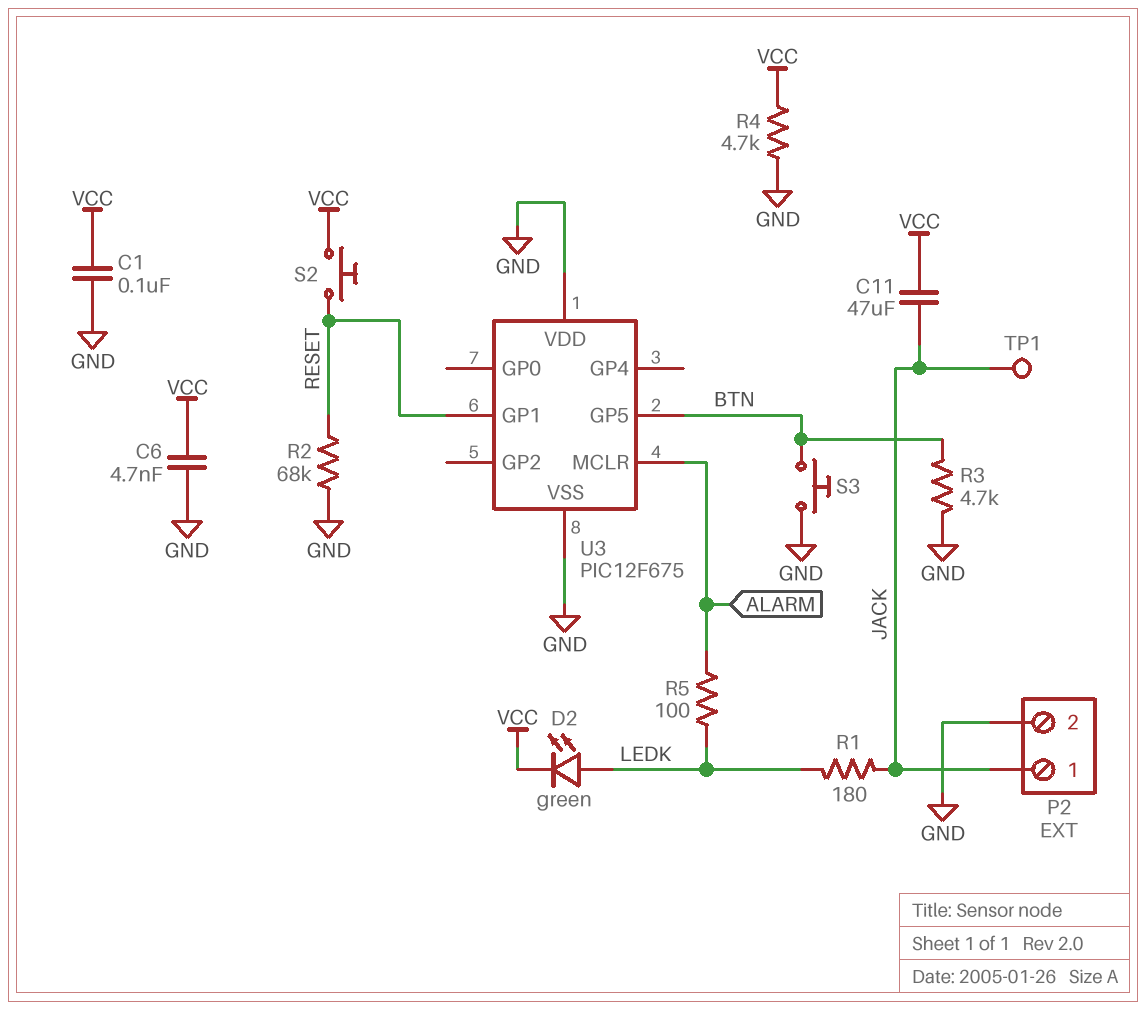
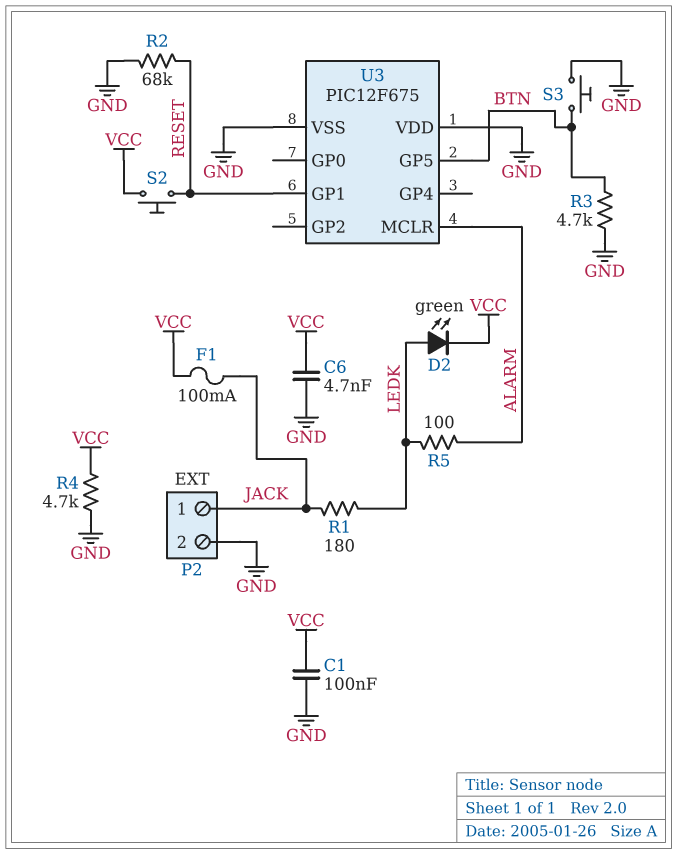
C11: 47uF (JACK, VCC) -> none
F1: none -> 100mA (JACK, VCC)
TP1: test point (JACK) -> none

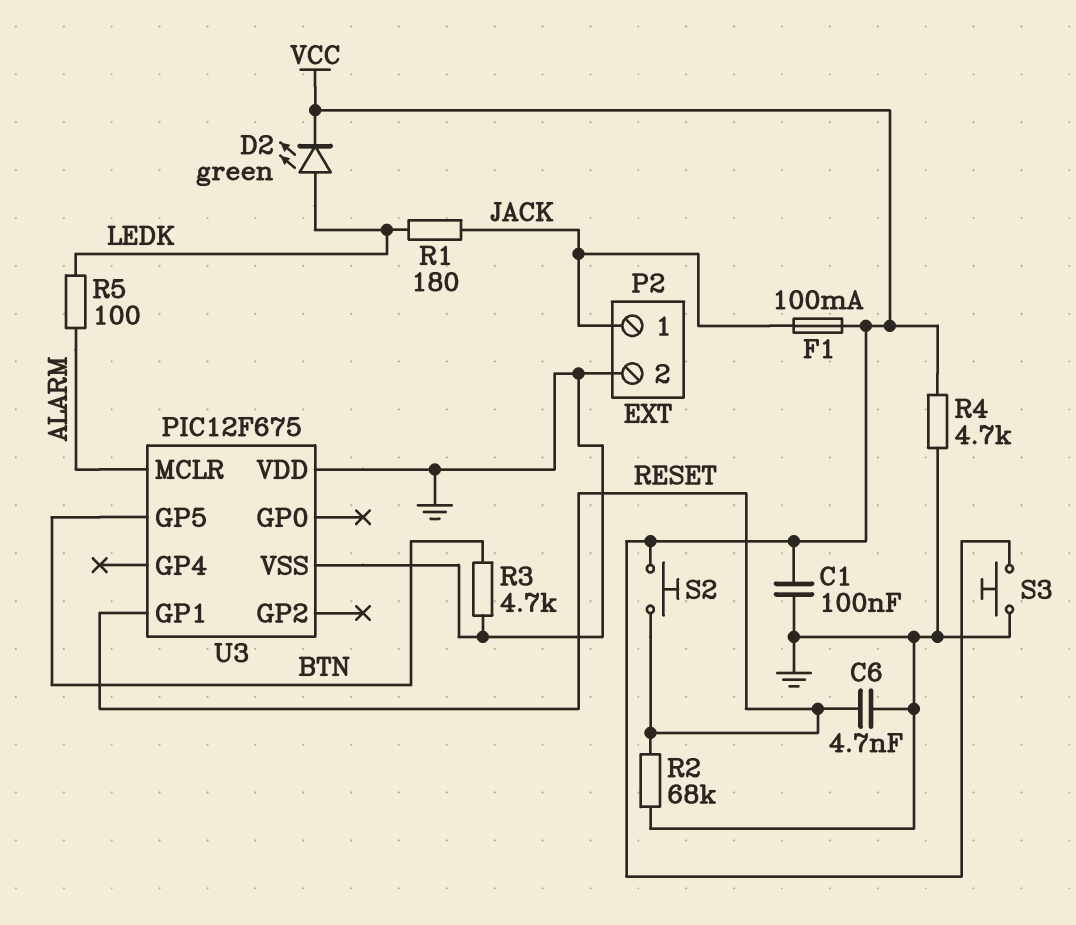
C6: 4.7nF (GND, VCC) -> 4.7nF (GND, RESET)
S3: button (BTN, GND) -> button (GND, VCC)

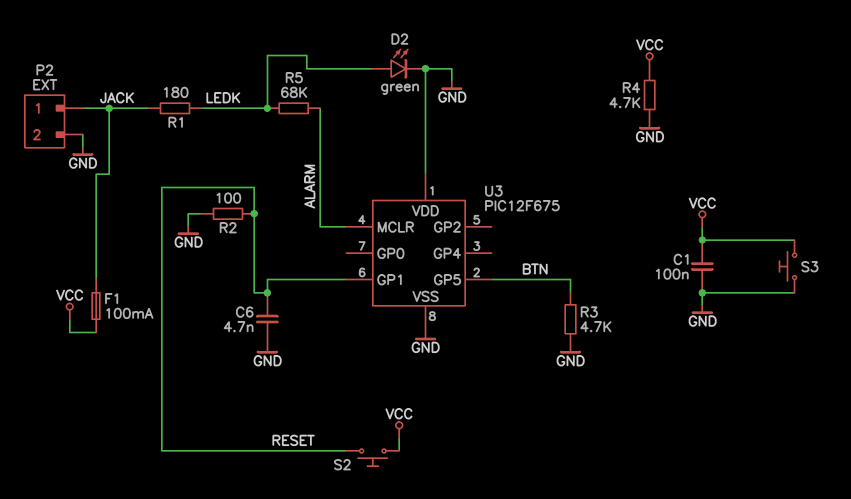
D2: LED green (A LEDK, K VCC) -> LED green (A LEDK, K GND)
R2: 68k (GND, RESET) -> 100 (GND, RESET)
R5: 100 (ALARM, LEDK) -> 68k (ALARM, LEDK)

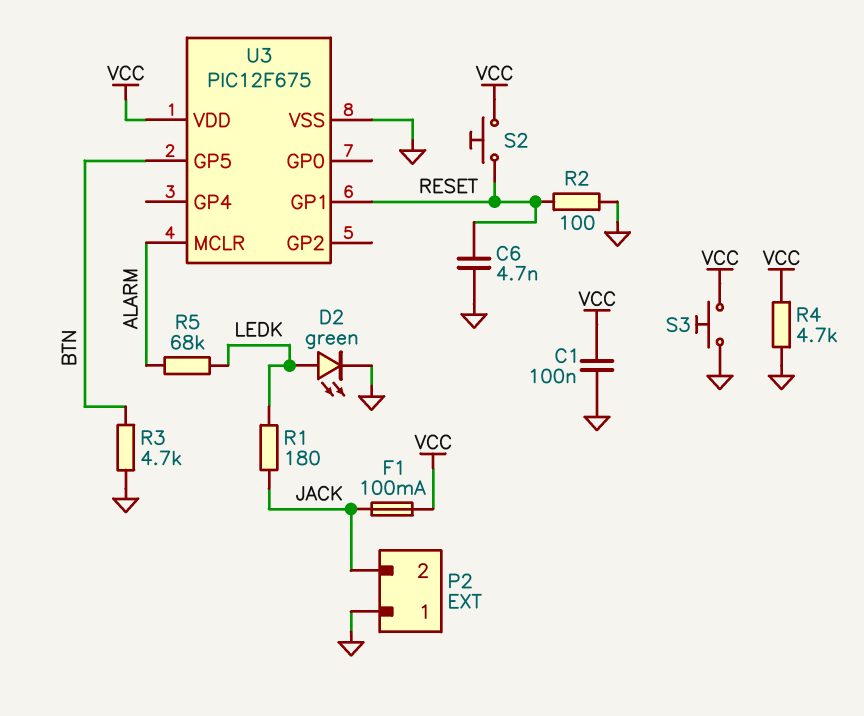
P2 pin 1: JACK -> GND
P2 pin 2: GND -> JACK
U3 pin VDD: GND -> VCC

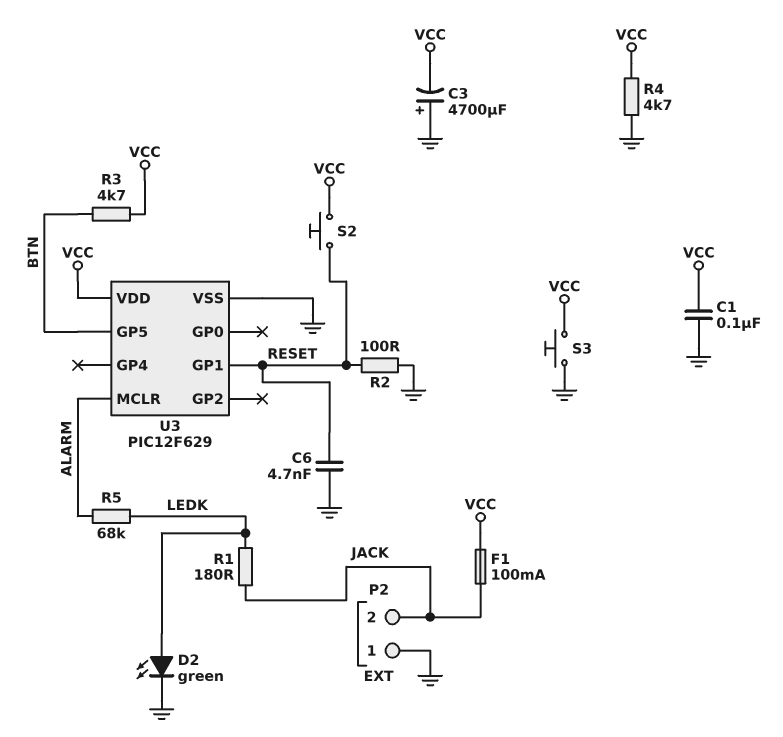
C3: none -> 4700uF (plus GND, minus VCC)
R3: 4.7k (BTN, GND) -> 4.7k (BTN, VCC)
U3: PIC12F675 -> PIC12F629

